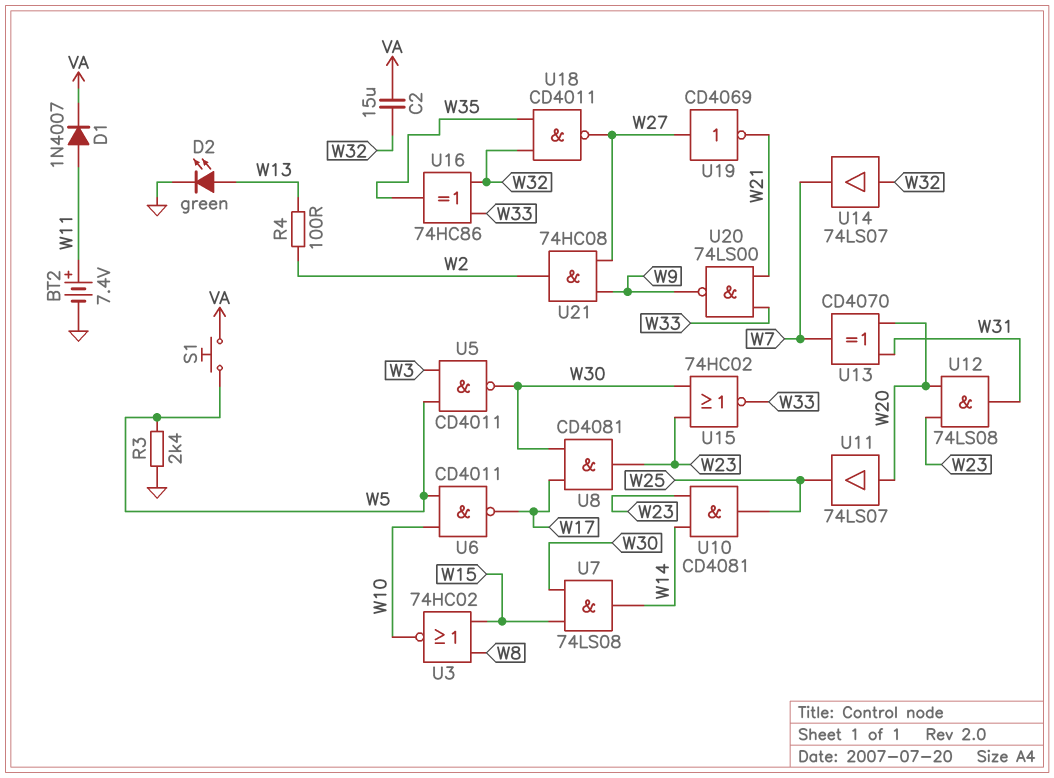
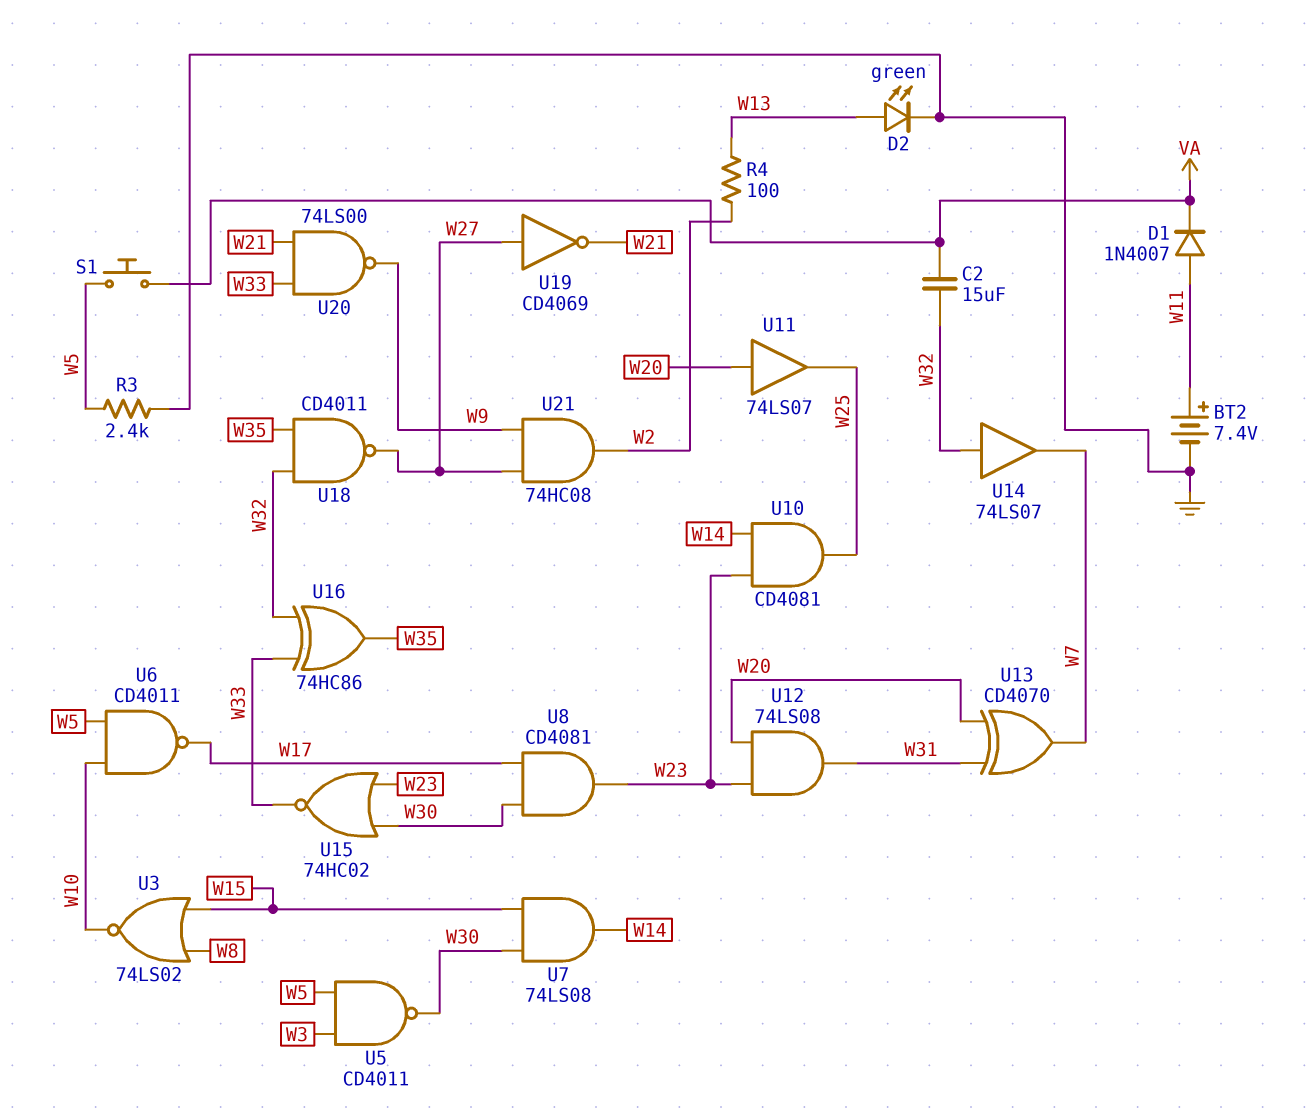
U3: NOR 74HC02 (in W8, in W15, out W10) -> NOR 74LS02 (in W8, in W15, out W10)

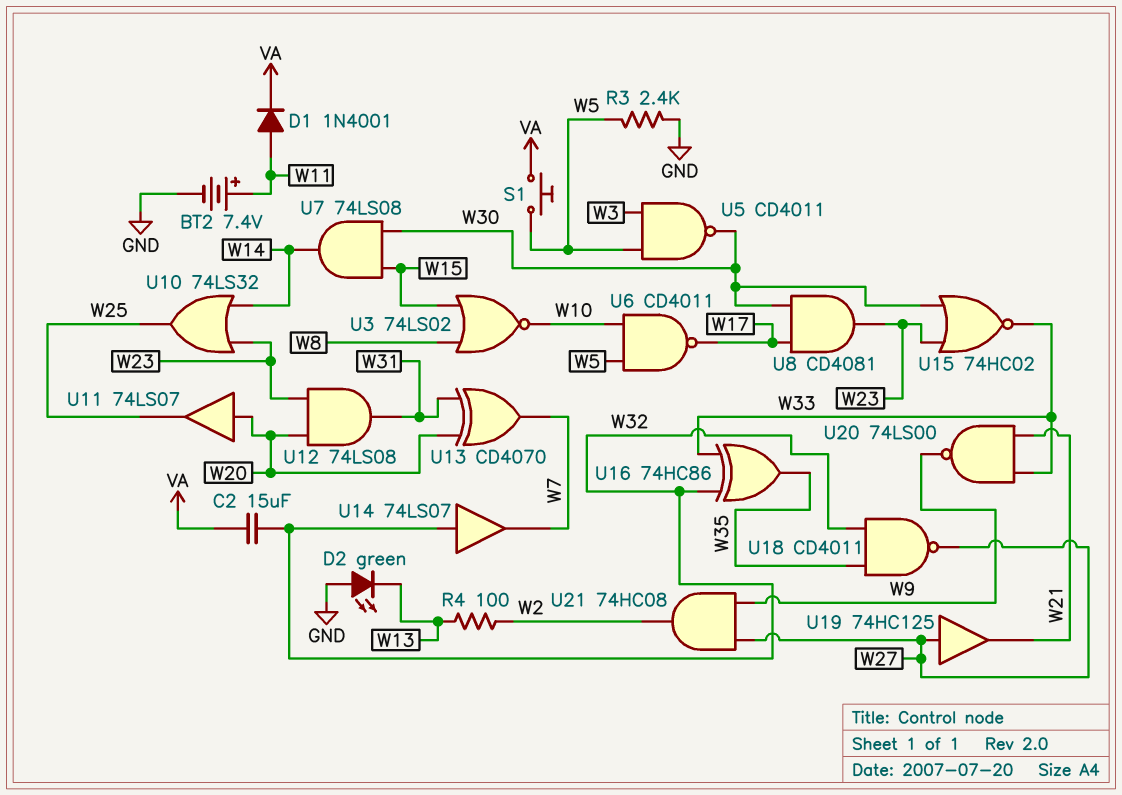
D1: diode 1N4007 (A W11, K VA) -> diode 1N4001 (A W11, K VA)
D2: LED green (A W13, K GND) -> LED green (A GND, K W13)
U10: AND CD4081 (in W14, in W23, out W25) -> OR 74LS32 (in W14, in W23, out W25)
U19: NOT CD4069 (in W27, out W21) -> buffer 74HC125 (in W27, out W21)

